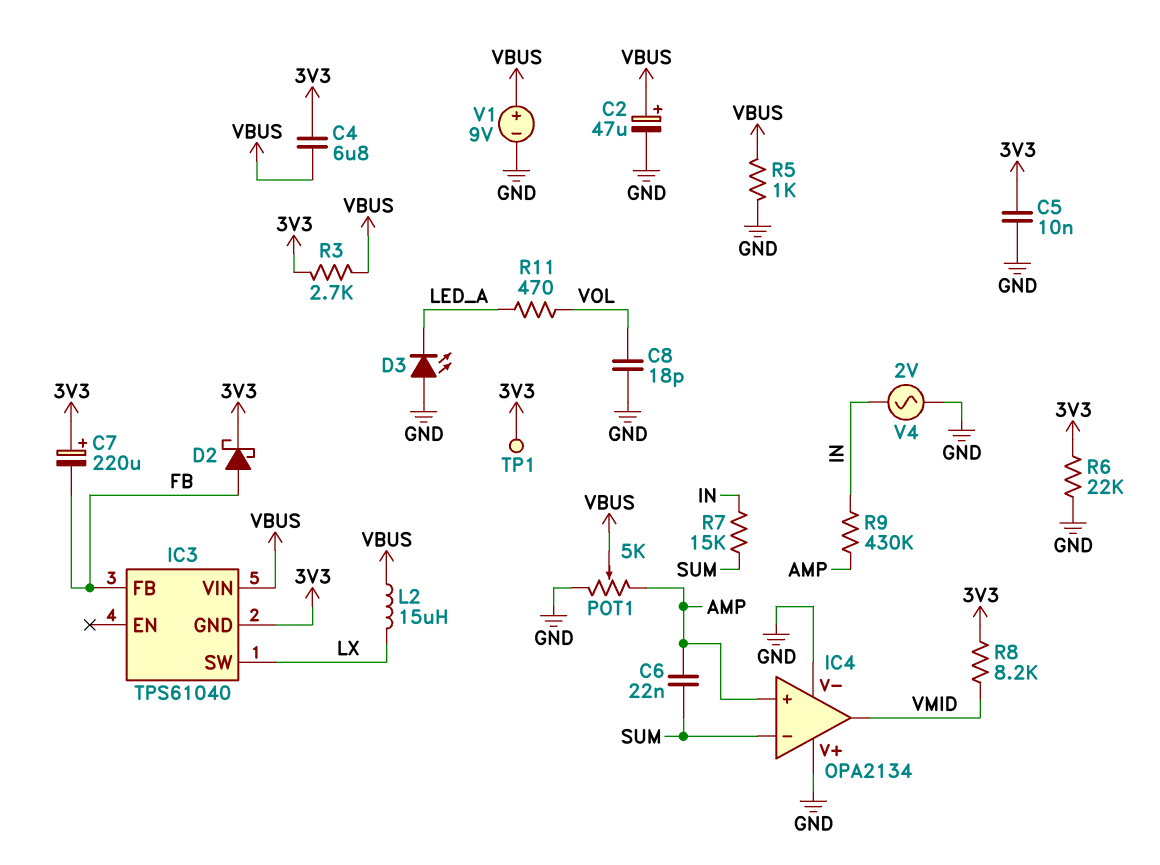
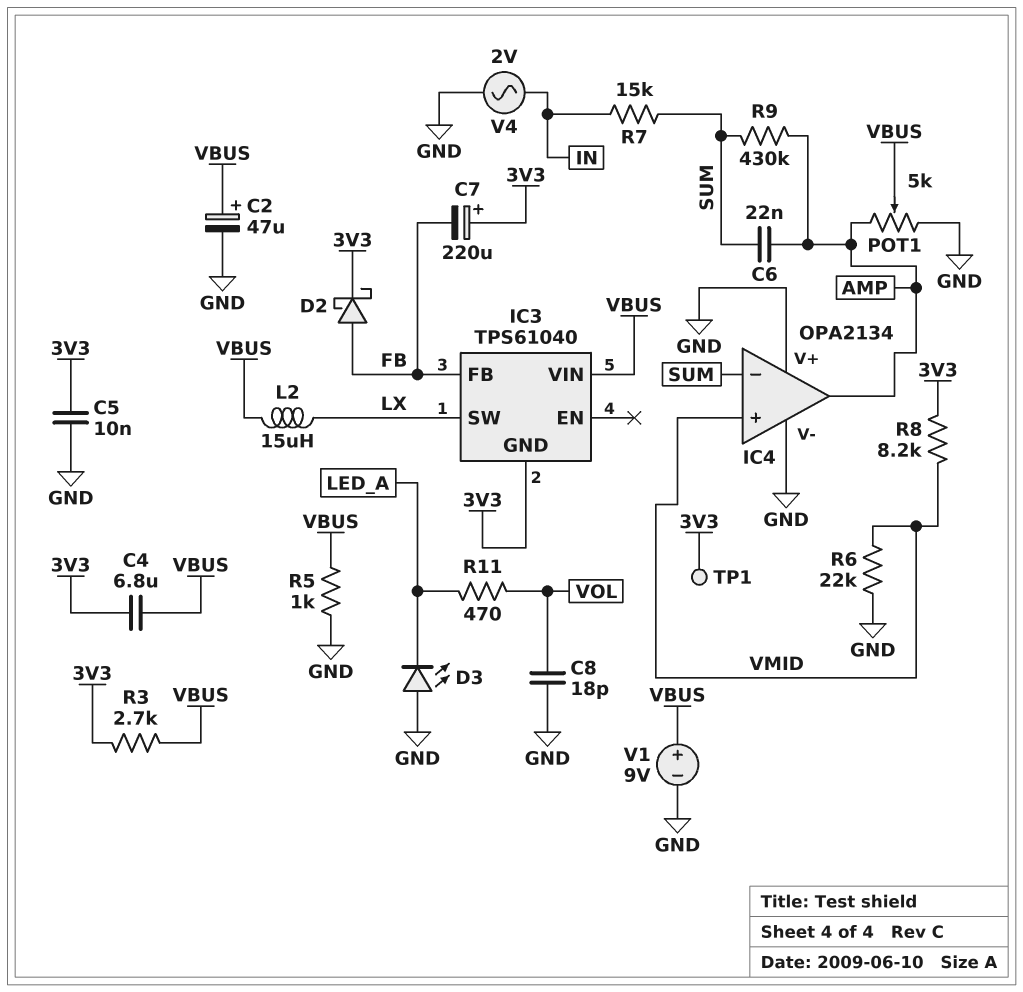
IC4 pin in+: AMP -> VMID
IC4 pin out: VMID -> AMP
R6: 22k (3V3, GND) -> 22k (GND, VMID)
R9: 430k (AMP, IN) -> 430k (AMP, SUM)

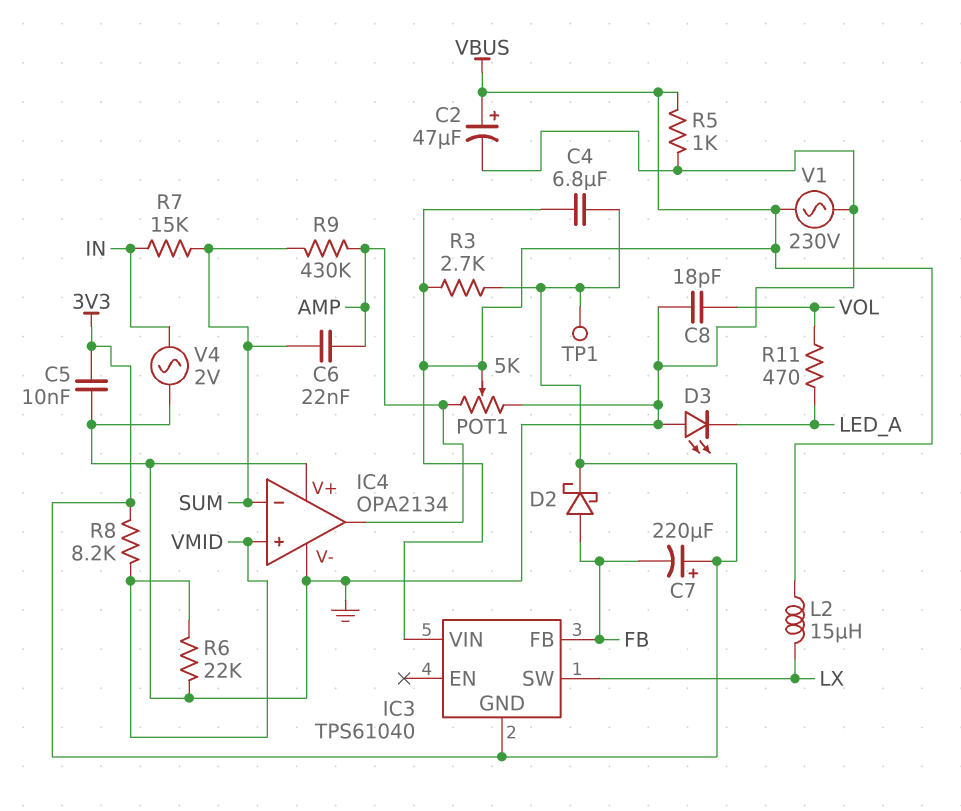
V1: 9V (plus VBUS, minus GND) -> AC 230V (GND, VBUS)

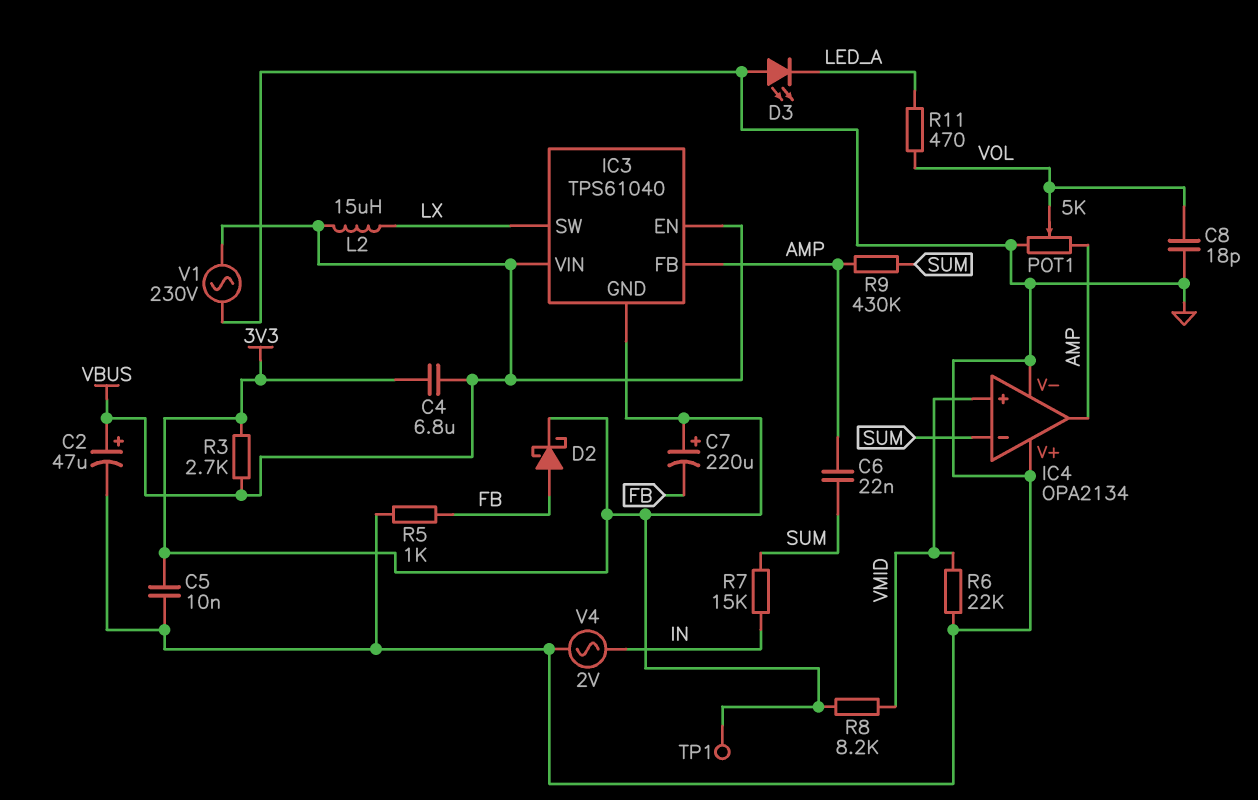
IC3 pin EN: none -> VBUS
IC3 pin FB: FB -> AMP
POT1: 5k (AMP, GND, wiper VBUS) -> 5k (AMP, GND, wiper VOL)
R5: 1k (GND, VBUS) -> 1k (FB, GND)

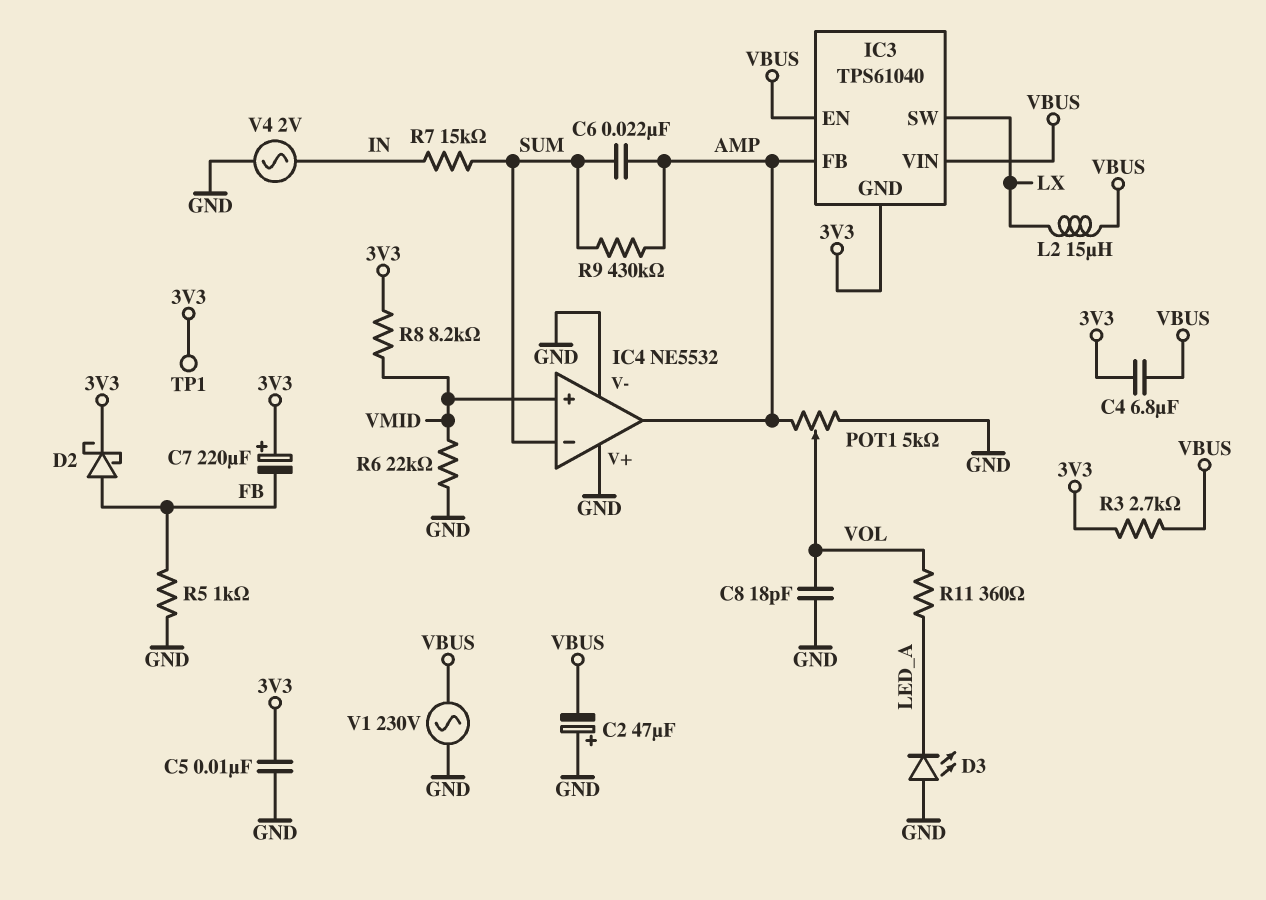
C2: 47uF (plus VBUS, minus GND) -> 47uF (plus GND, minus VBUS)
IC4: OPA2134 -> NE5532
R11: 470 (LED_A, VOL) -> 360 (LED_A, VOL)

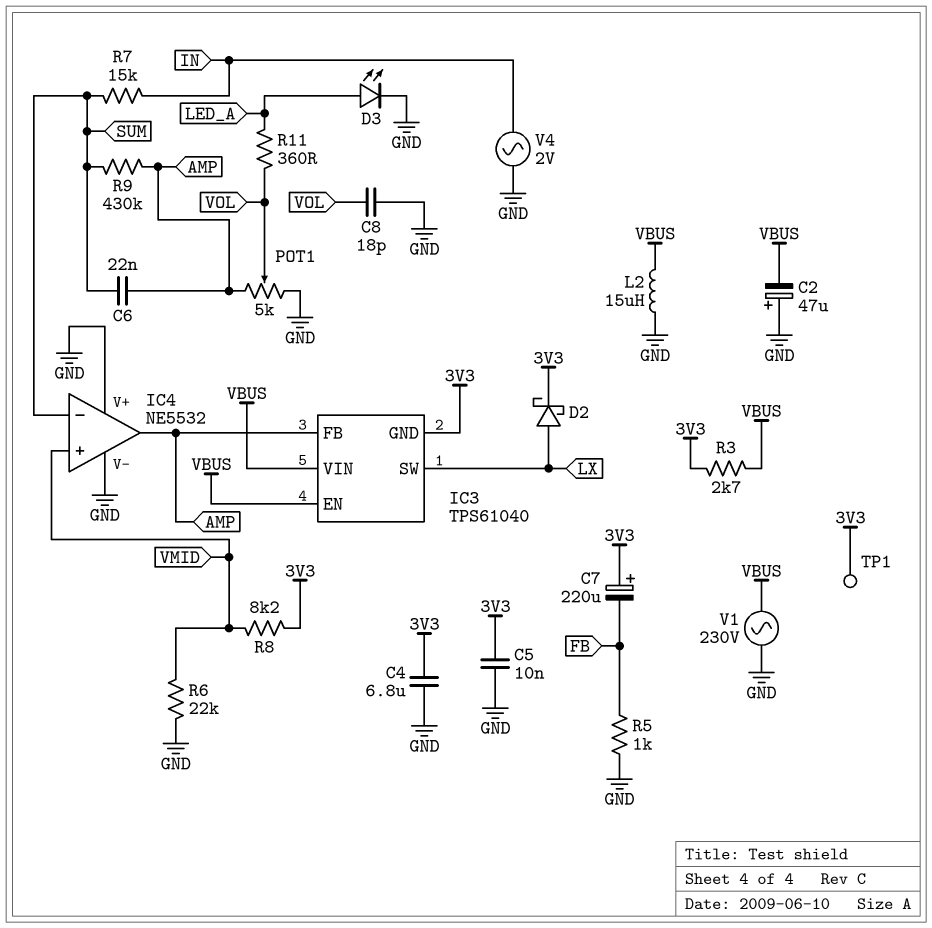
C4: 6.8uF (3V3, VBUS) -> 6.8uF (3V3, GND)
D2: schottky (A FB, K 3V3) -> schottky (A LX, K 3V3)
D3: LED (A GND, K LED_A) -> LED (A LED_A, K GND)
L2: 15uH (LX, VBUS) -> 15uH (GND, VBUS)

